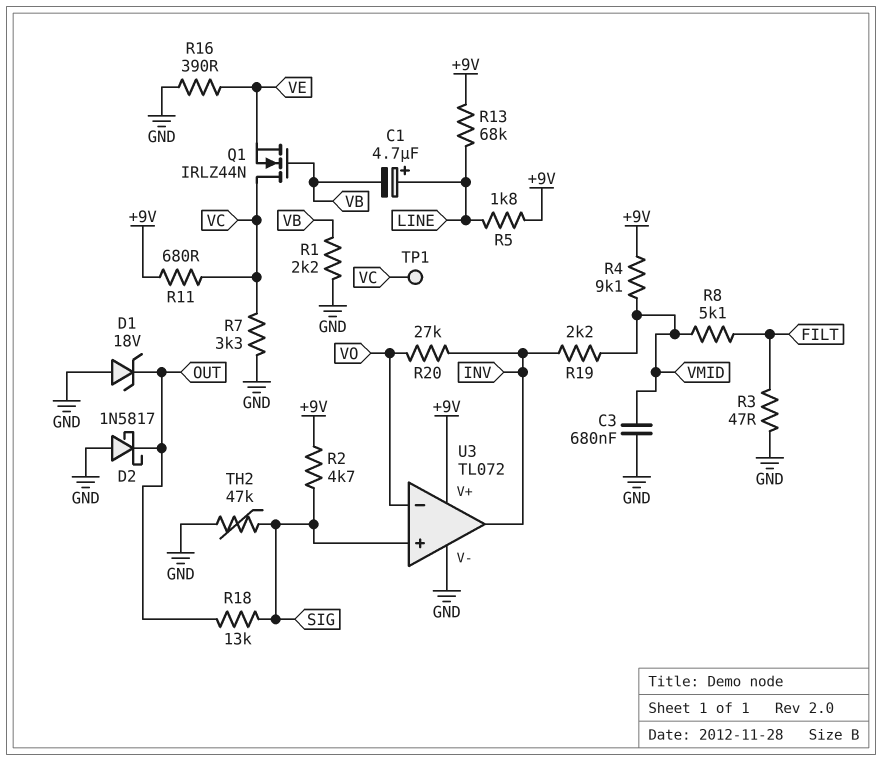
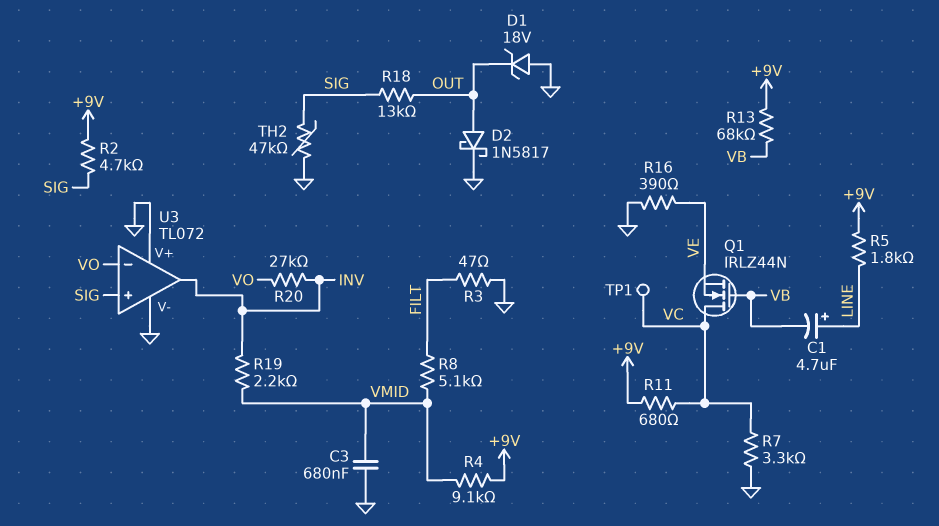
D2: schottky 1N5817 (A GND, K OUT) -> schottky 1N5817 (A OUT, K GND)
R1: 2.2k (GND, VB) -> none
R13: 68k (+9V, LINE) -> 68k (+9V, VB)
U3 pin V+: +9V -> GND

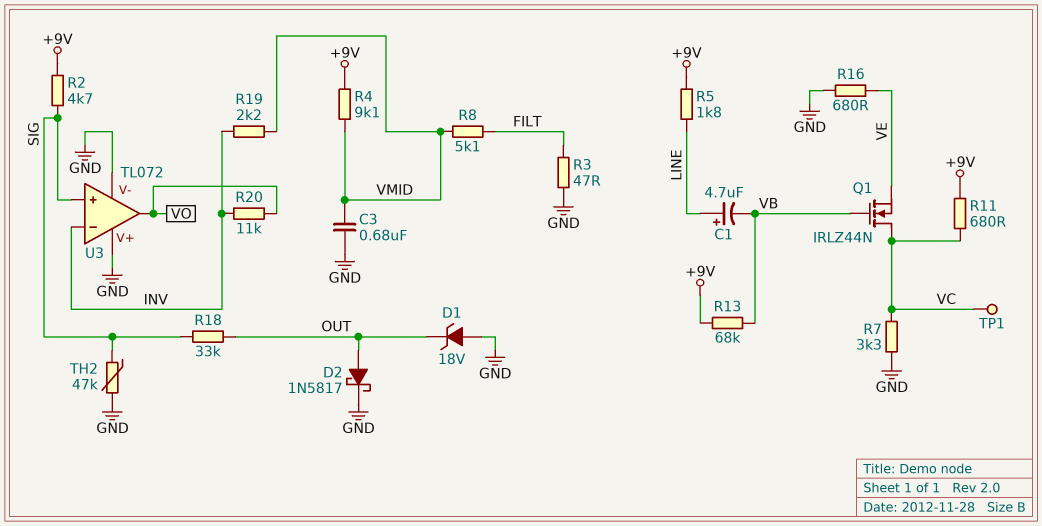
R16: 390 (GND, VE) -> 680 (GND, VE)
R18: 13k (OUT, SIG) -> 33k (OUT, SIG)
R20: 27k (INV, VO) -> 11k (INV, VO)
U3 pin in-: VO -> INV
U3 pin out: INV -> VO

